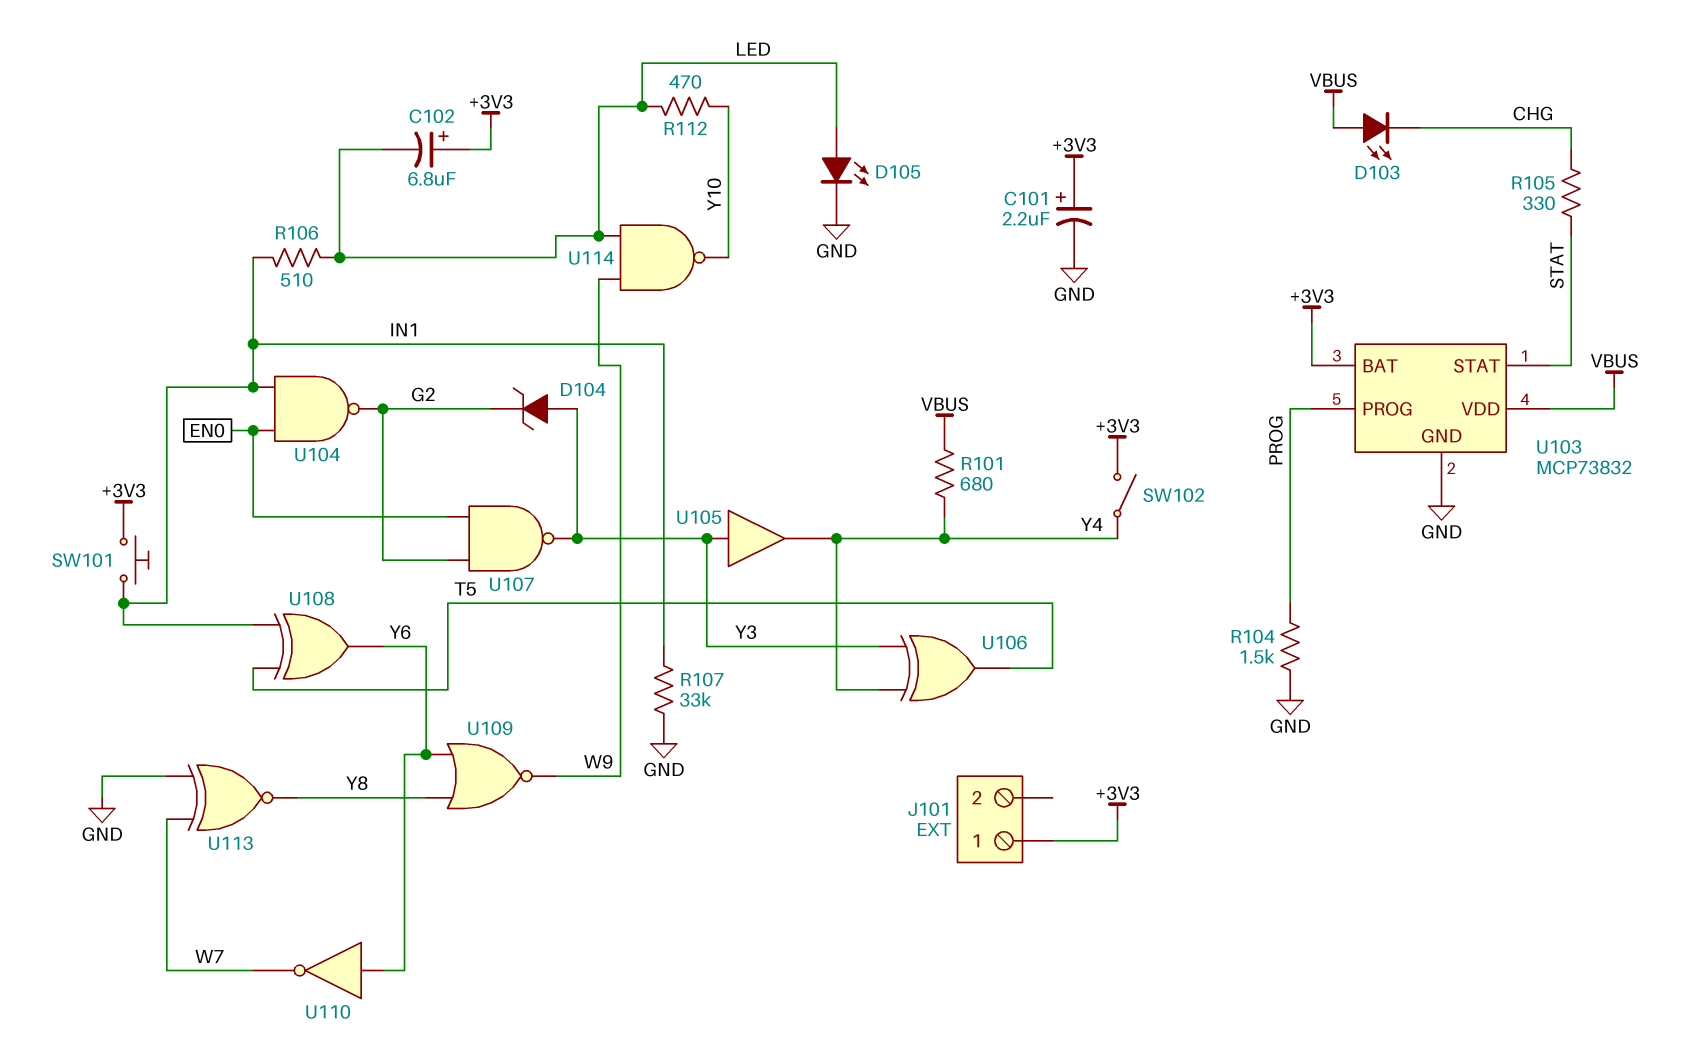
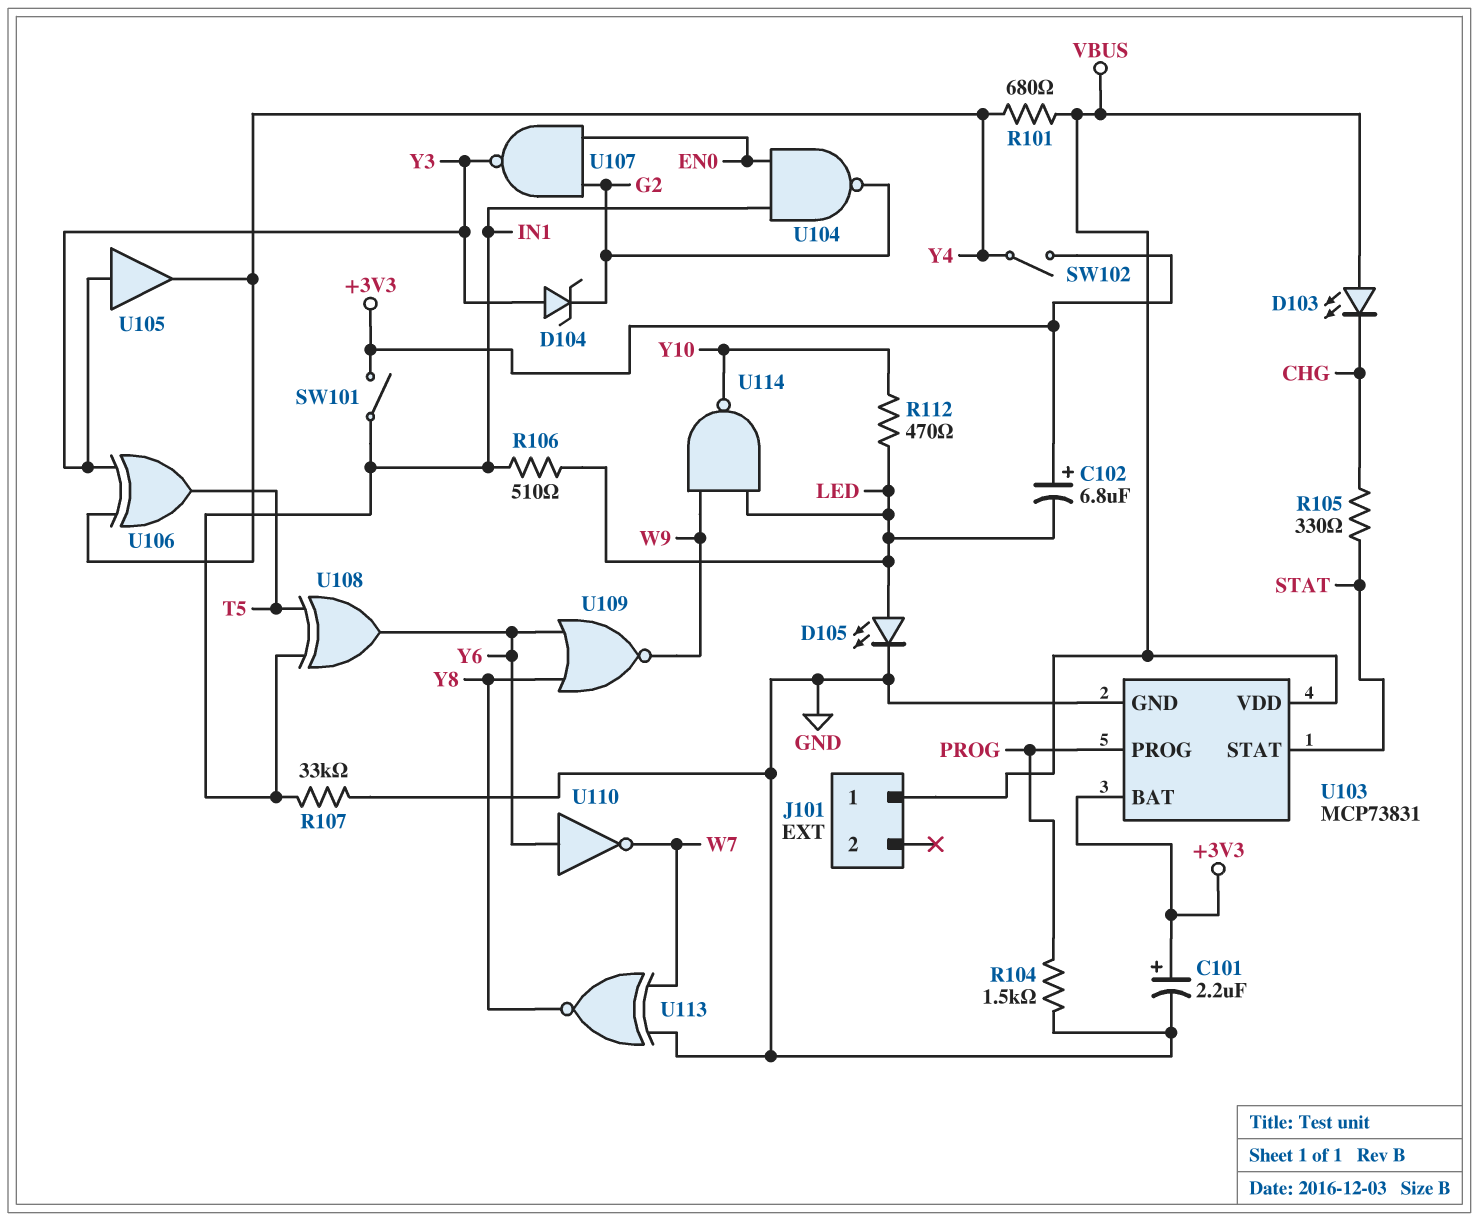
J101 pin 1: +3V3 -> VBUS
SW101: button (+3V3, IN1) -> switch (+3V3, IN1)
U103: MCP73832 -> MCP73831

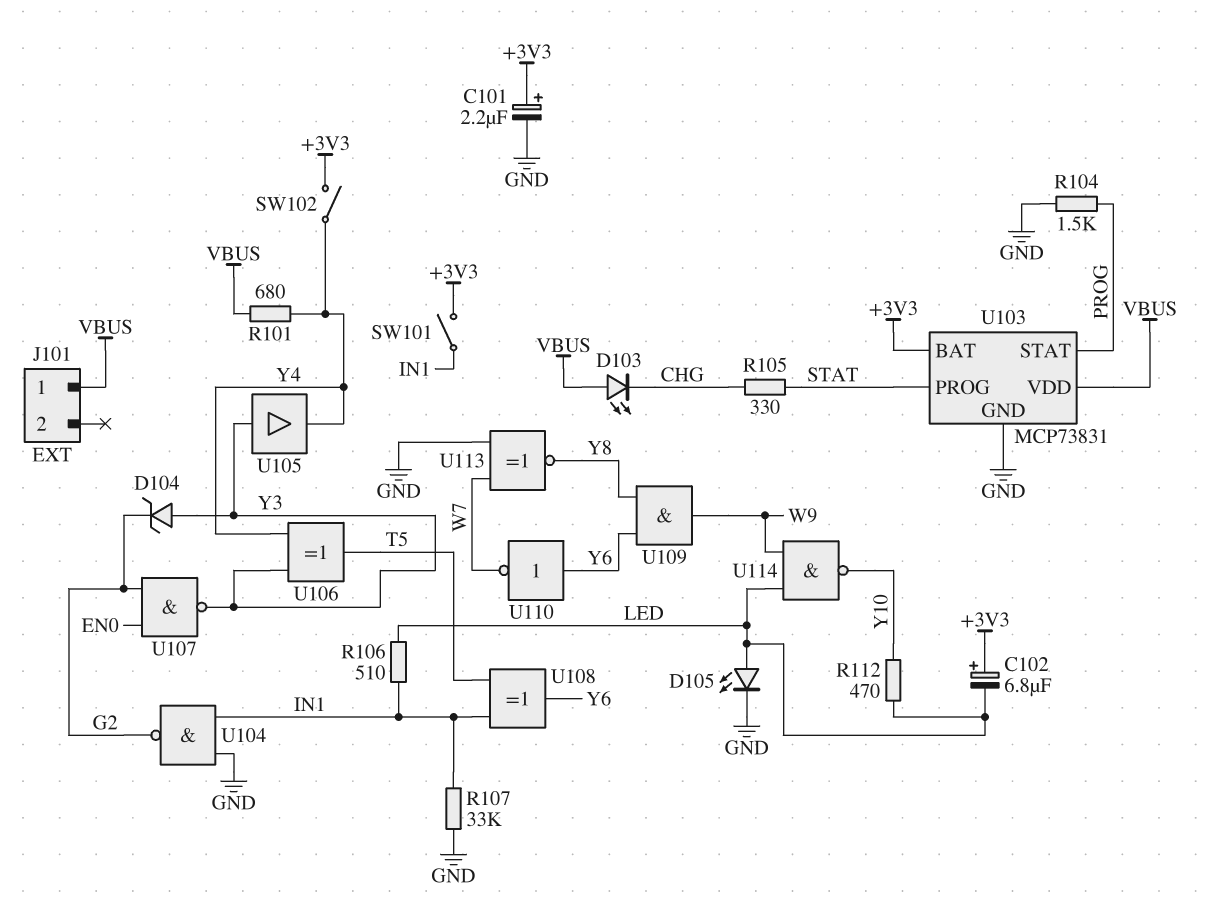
U103 pin PROG: PROG -> STAT
U103 pin STAT: STAT -> PROG
U104: NAND (in EN0, in IN1, out G2) -> NAND (in GND, in IN1, out G2)
U109: NOR (in Y6, in Y8, out W9) -> AND (in Y6, in Y8, out W9)

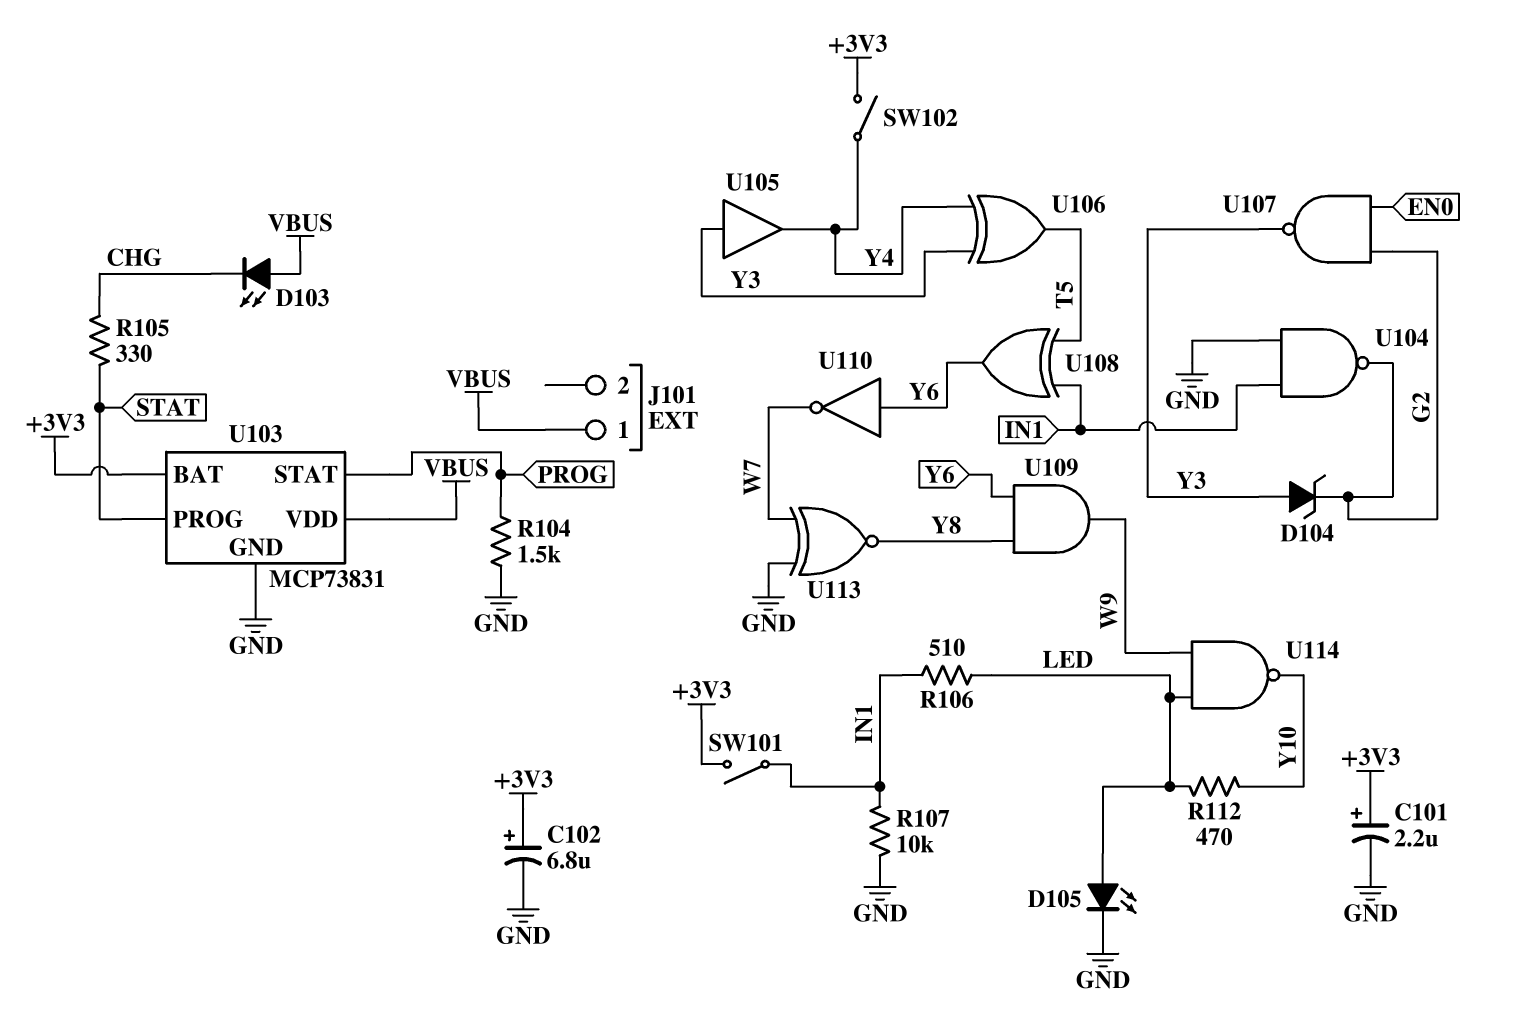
C102: 6.8uF (plus +3V3, minus LED) -> 6.8uF (plus +3V3, minus GND)
R101: 680 (VBUS, Y4) -> none
R107: 33k (GND, IN1) -> 10k (GND, IN1)

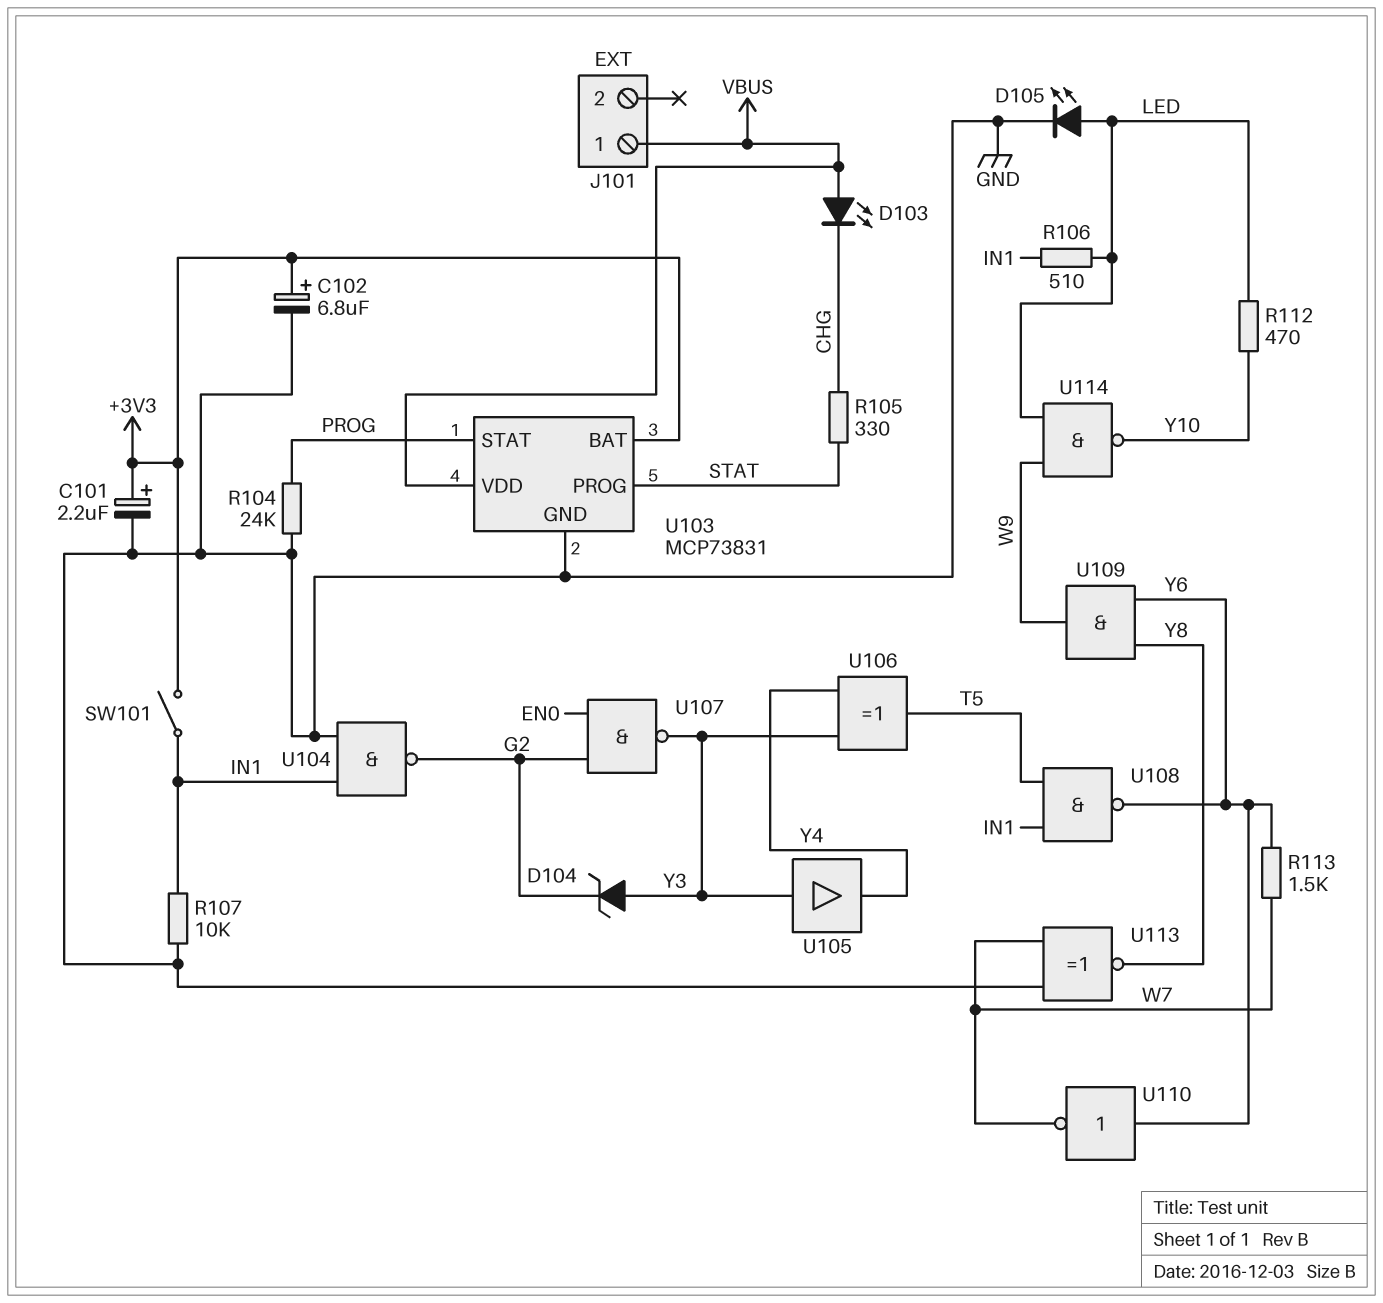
R104: 1.5k (GND, PROG) -> 24k (GND, PROG)
R113: none -> 1.5k (W7, Y6)
SW102: switch (+3V3, Y4) -> none
U108: XOR (in IN1, in T5, out Y6) -> NAND (in IN1, in T5, out Y6)

